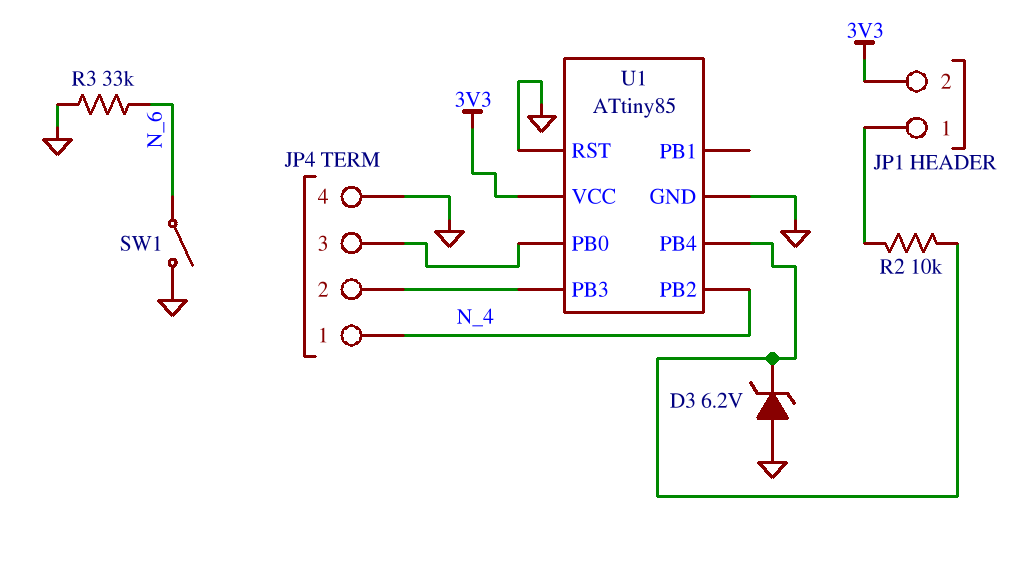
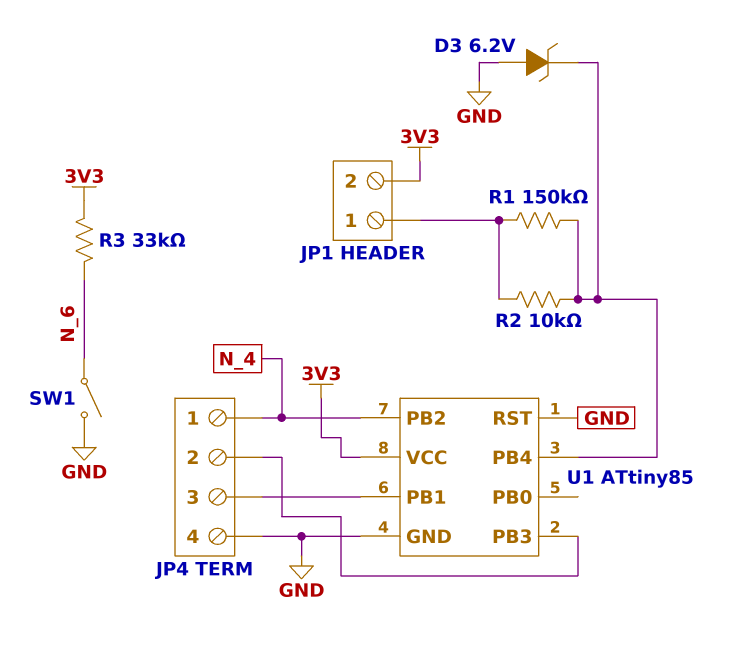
R1: none -> 150k (JP1/1, U1/PB4)
R3: 33k (GND, N_6) -> 33k (3V3, N_6)
U1 pin PB0: JP4/3 -> none
U1 pin PB1: none -> JP4/3

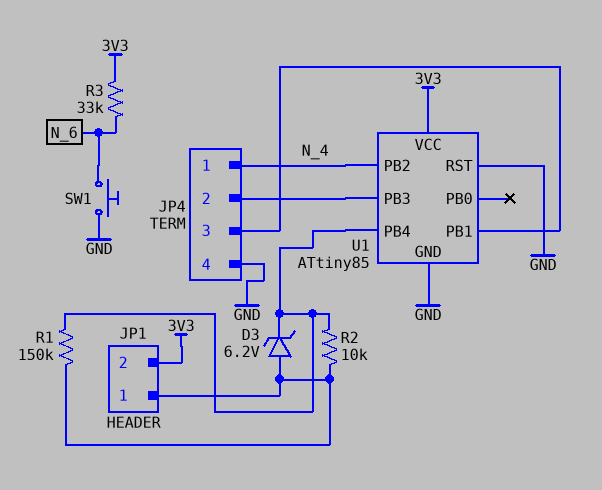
D3: zener 6.2V (A GND, K U1/PB4) -> zener 6.2V (A JP1/1, K U1/PB4)
SW1: switch (GND, N_6) -> button (GND, N_6)

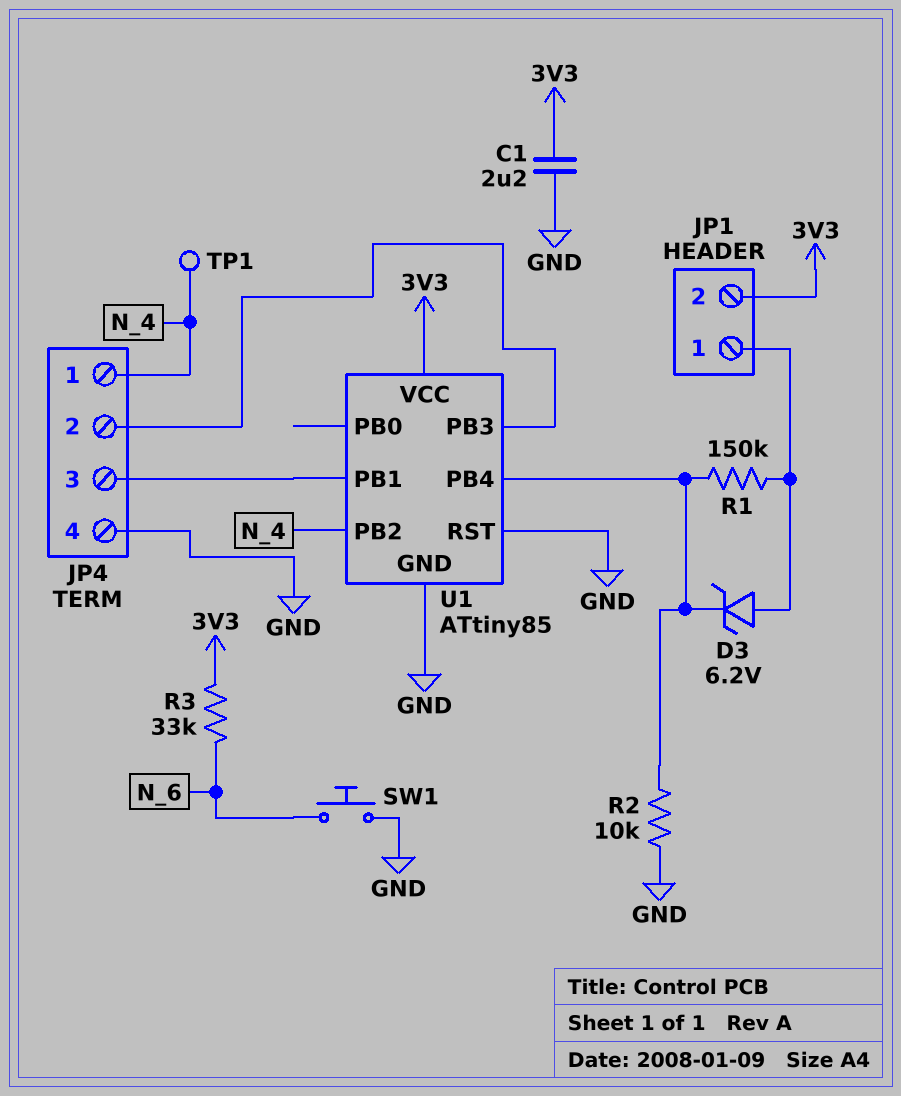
C1: none -> 2.2uF (3V3, GND)
R2: 10k (JP1/1, U1/PB4) -> 10k (GND, U1/PB4)
TP1: none -> test point (N_4)

